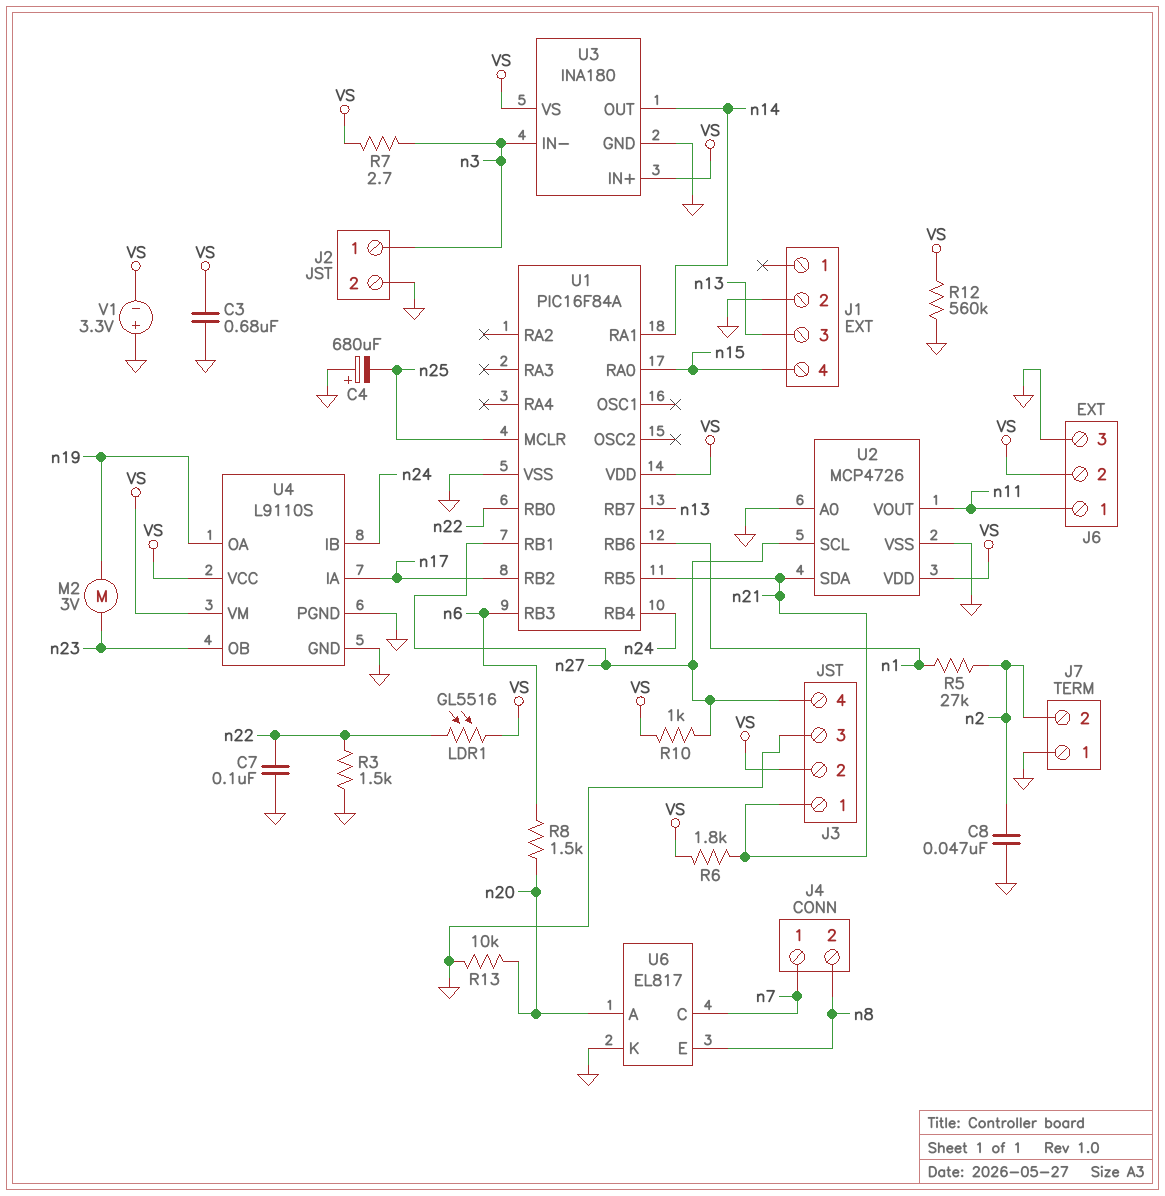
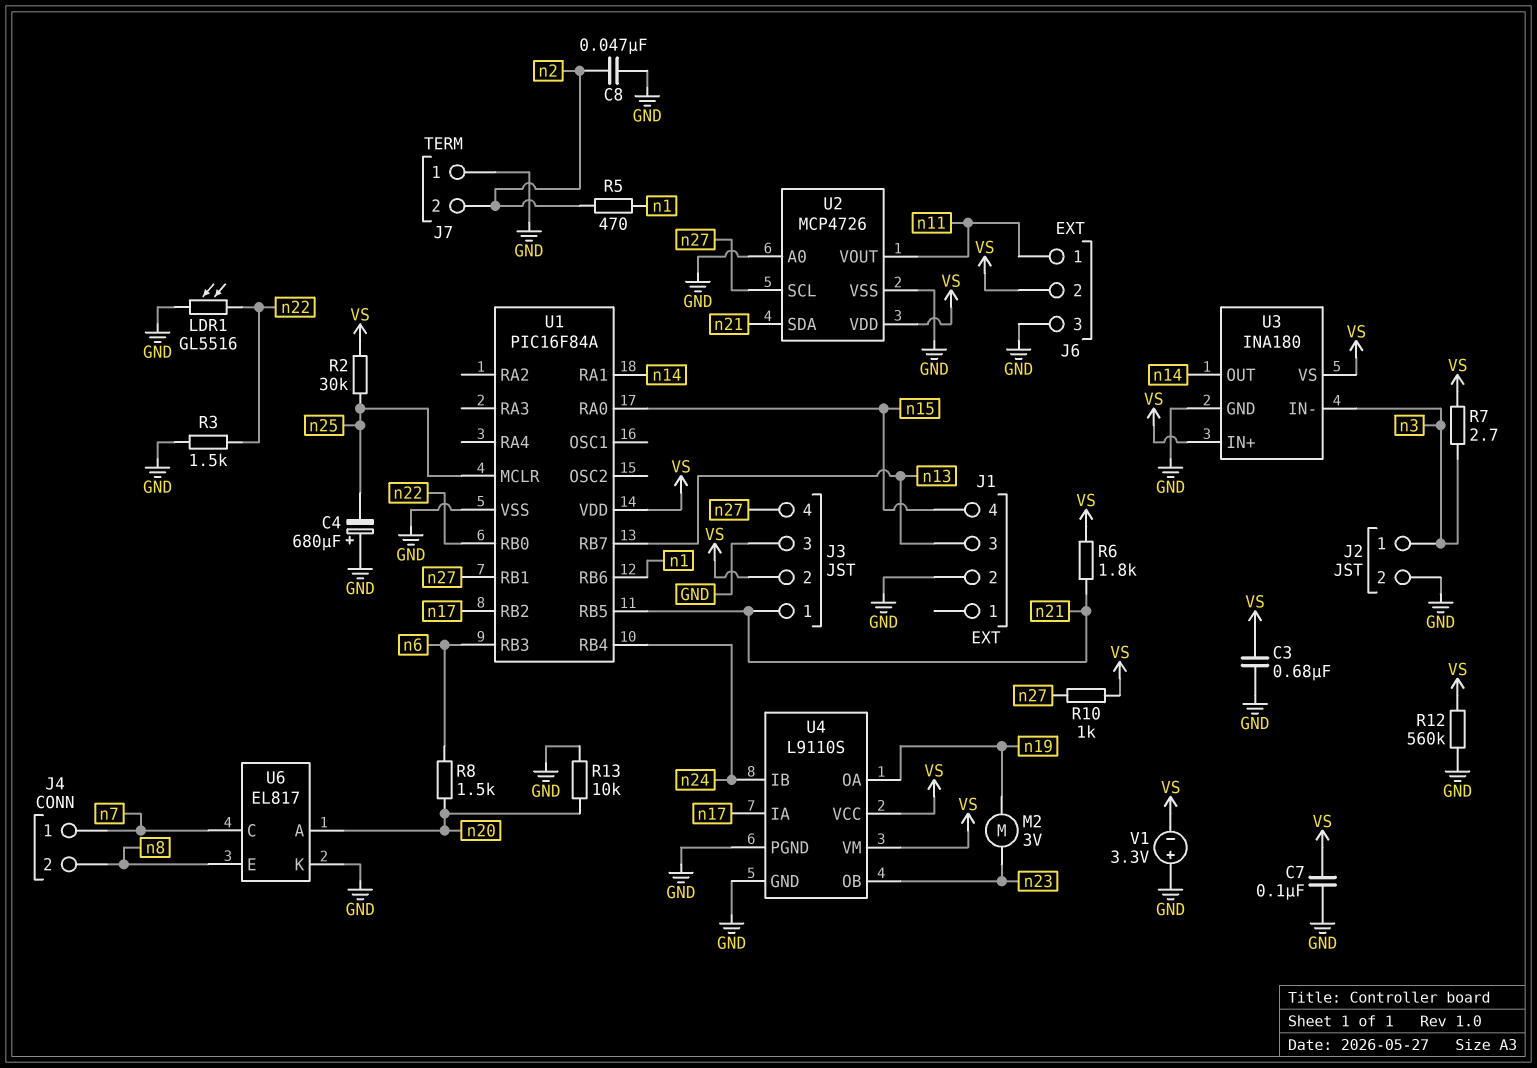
C7: 100nF (GND, n22) -> 100nF (GND, VS)
LDR1: GL5516 (VS, n22) -> GL5516 (GND, n22)
R2: none -> 30k (VS, n25)
R5: 27k (n1, n2) -> 470 (n1, n2)

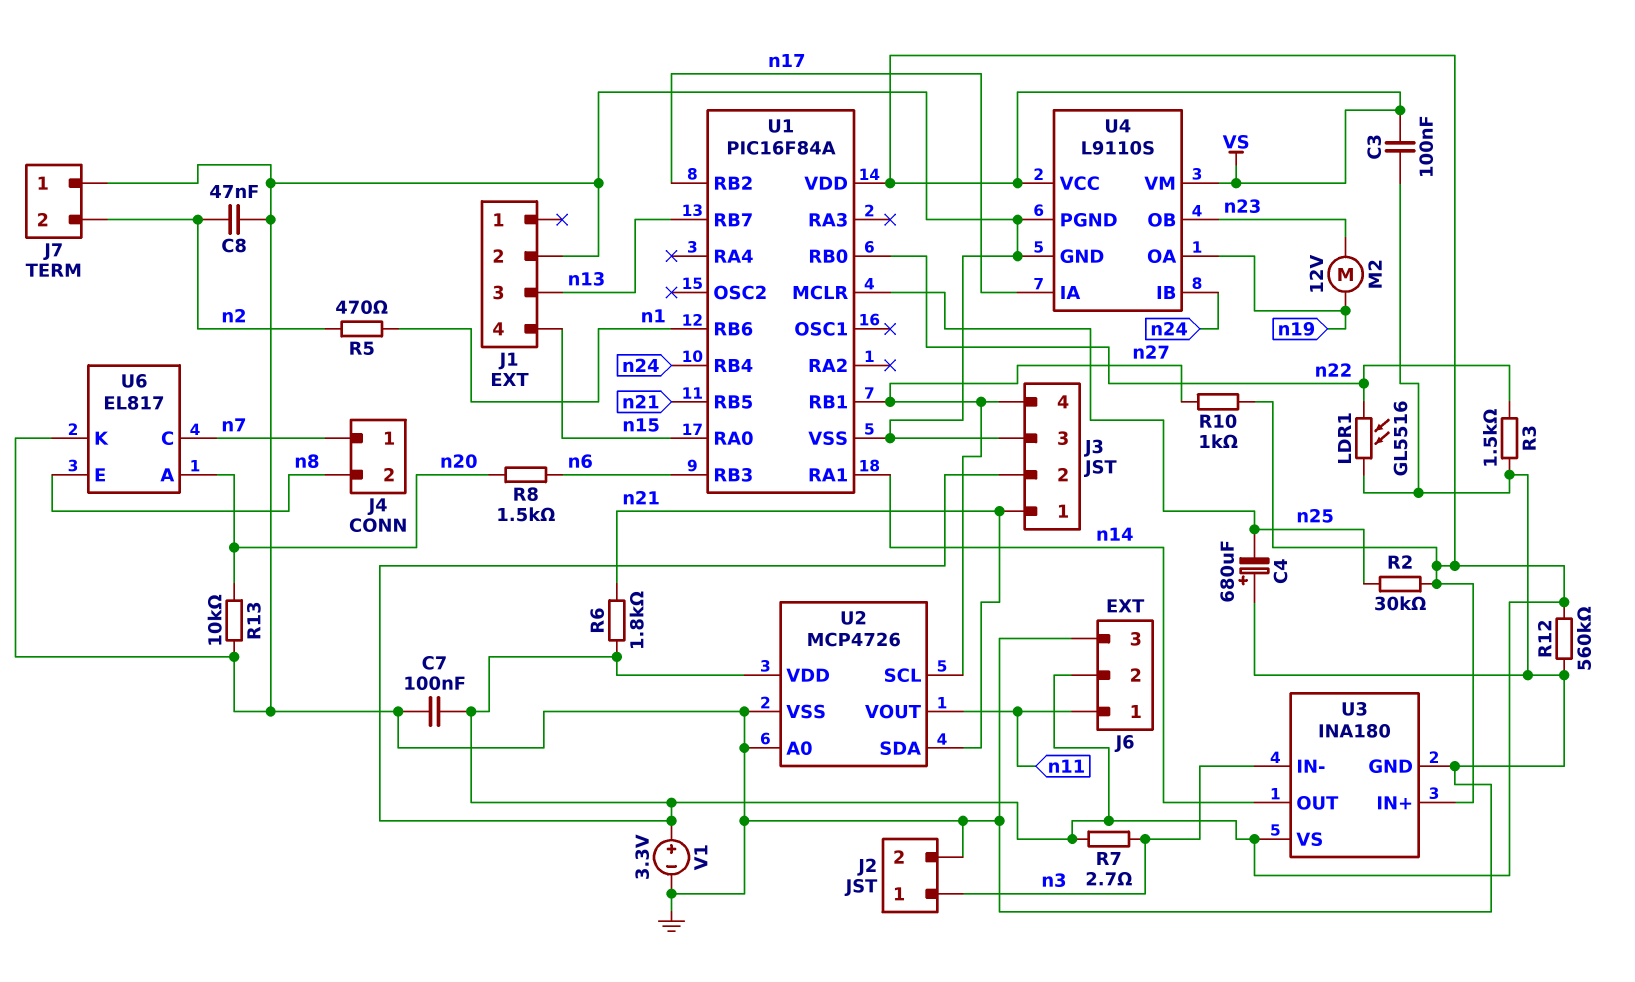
C3: 680nF (GND, VS) -> 100nF (GND, VS)
M2: motor 3V (n19, n23) -> motor 12V (n19, n23)
V1: 3.3V (plus GND, minus VS) -> 3.3V (plus VS, minus GND)

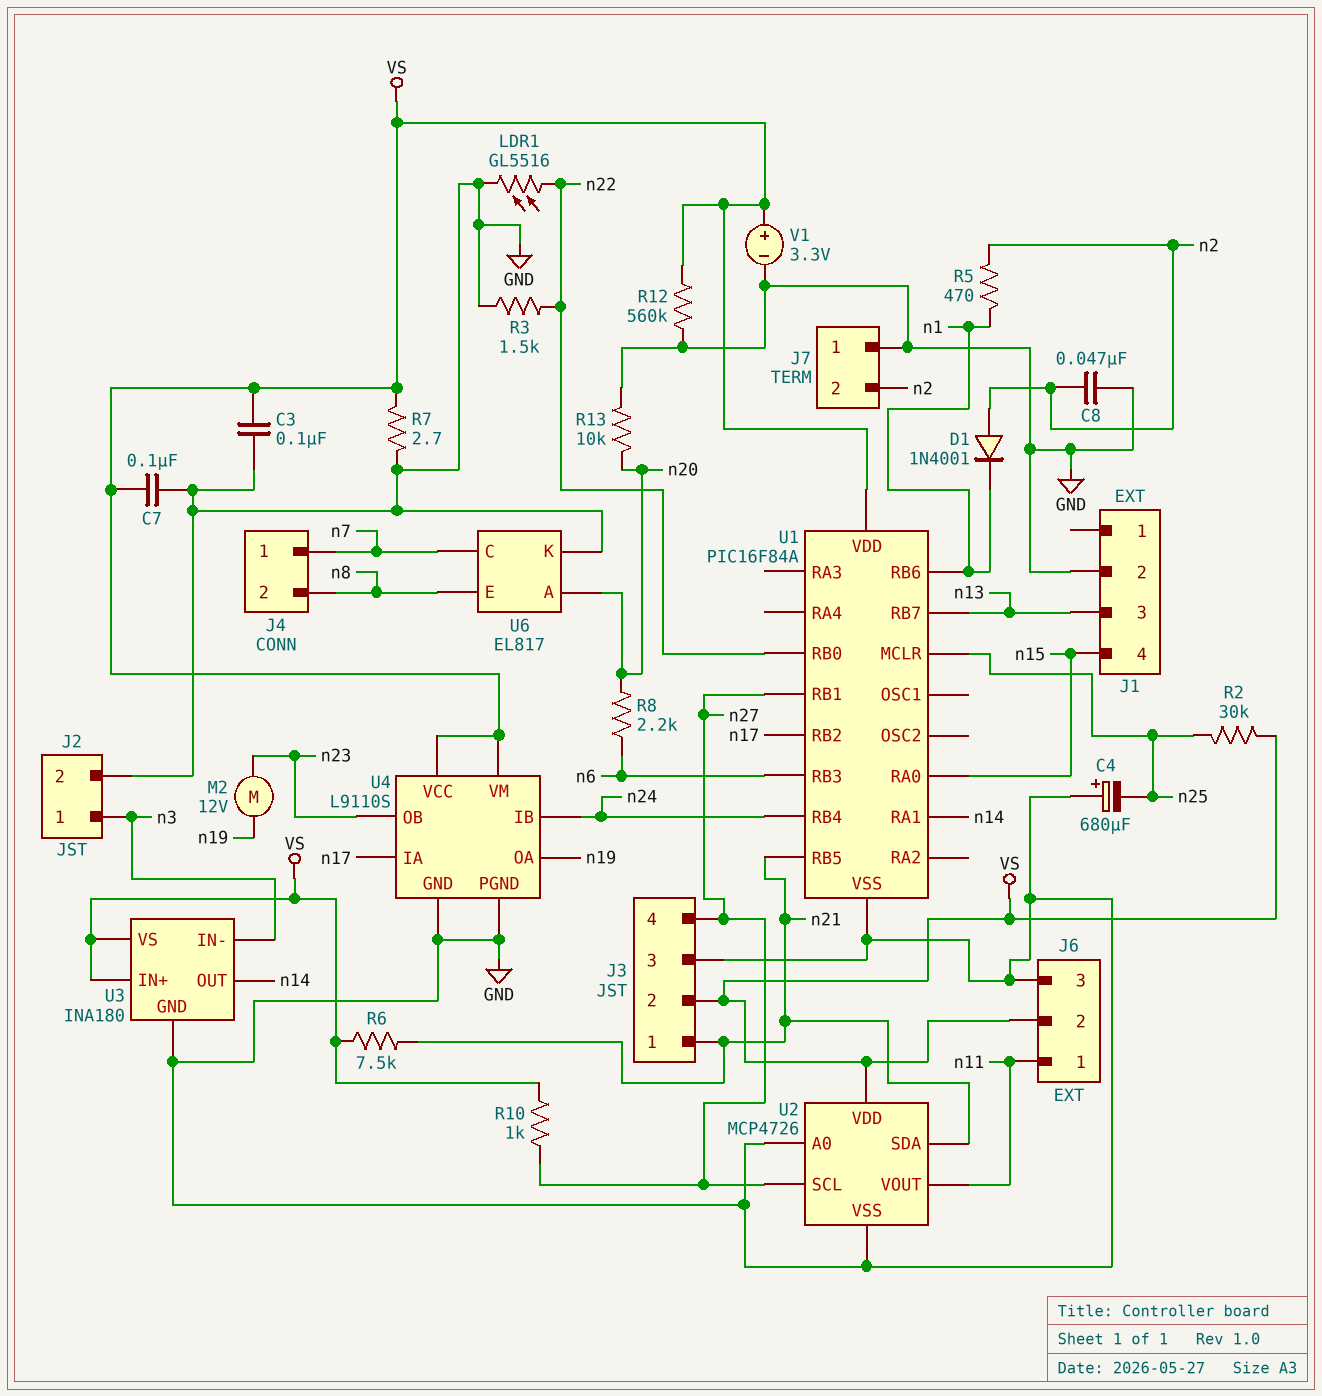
D1: none -> diode 1N4001 (A n2, K n1)
R6: 1.8k (VS, n21) -> 7.5k (VS, n21)
R7: 2.7 (VS, n3) -> 2.7 (GND, VS)
R8: 1.5k (n6, n20) -> 2.2k (n6, n20)

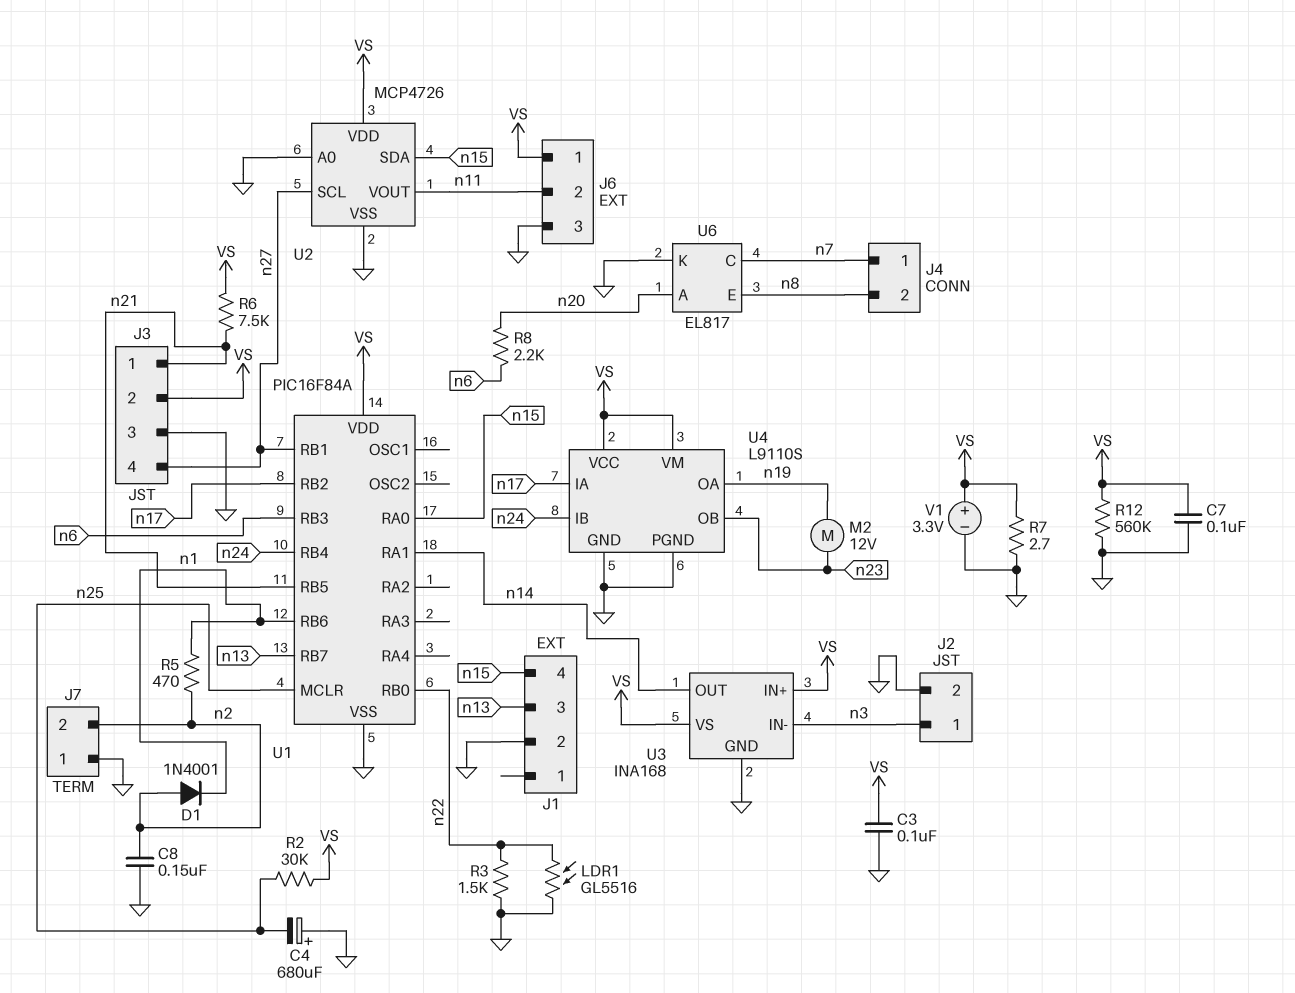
C8: 47nF (GND, n2) -> 150nF (GND, n2)
J6 pin 1: n11 -> VS
J6 pin 2: VS -> n11
R10: 1k (VS, n27) -> none
R13: 10k (GND, n20) -> none
U2 pin SDA: n21 -> n15
U3: INA180 -> INA168

